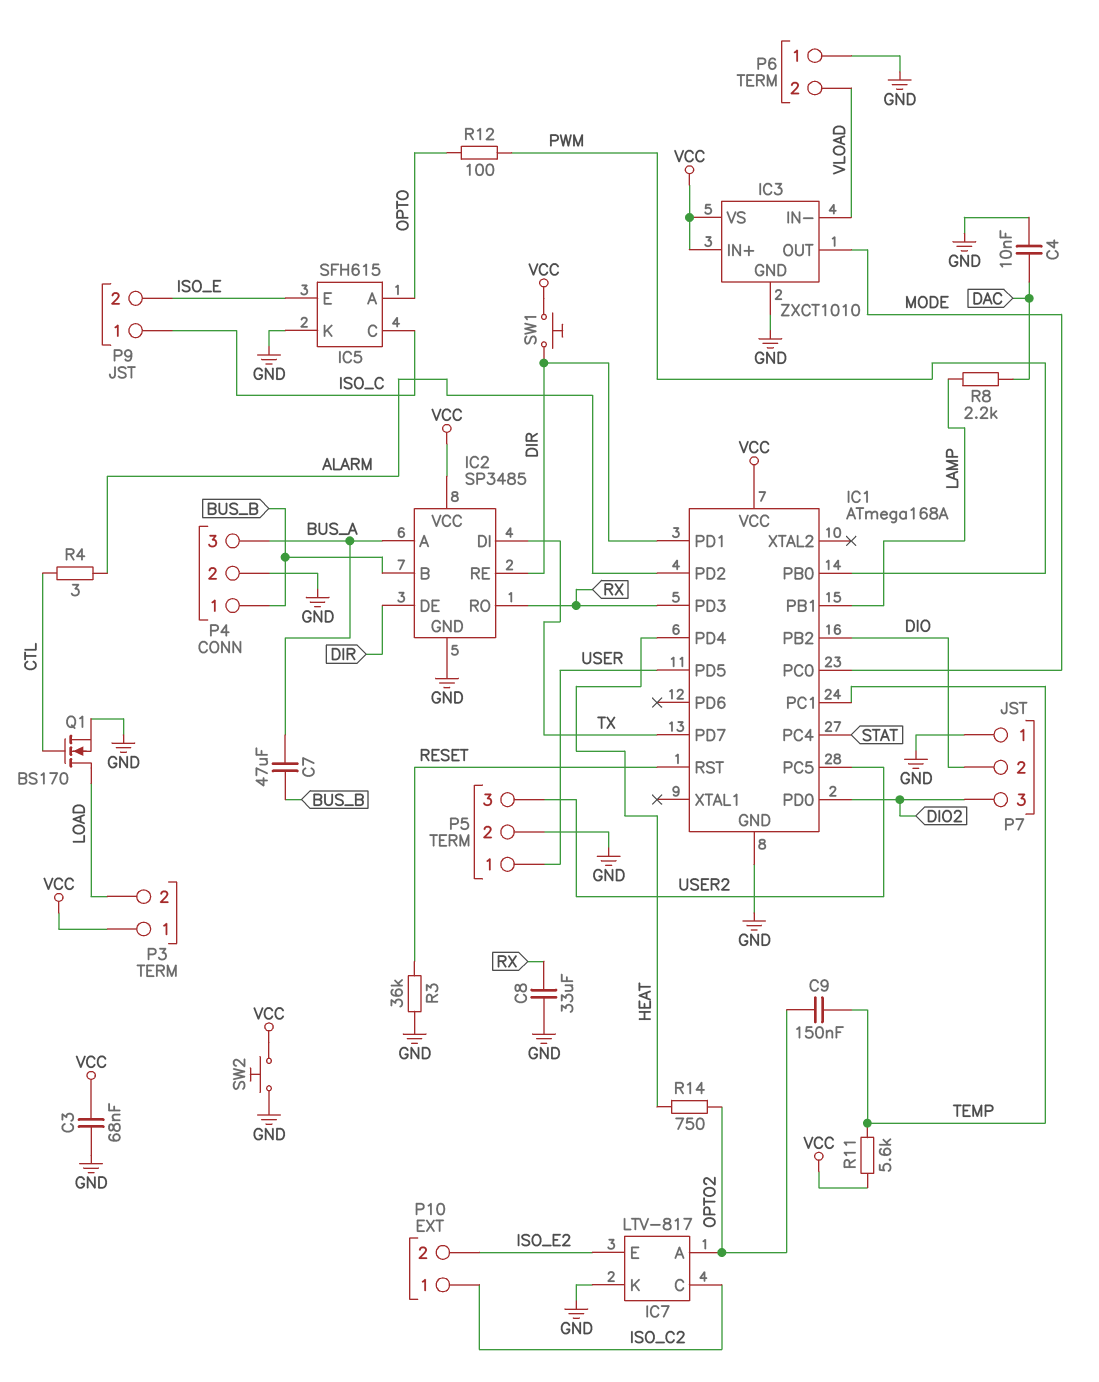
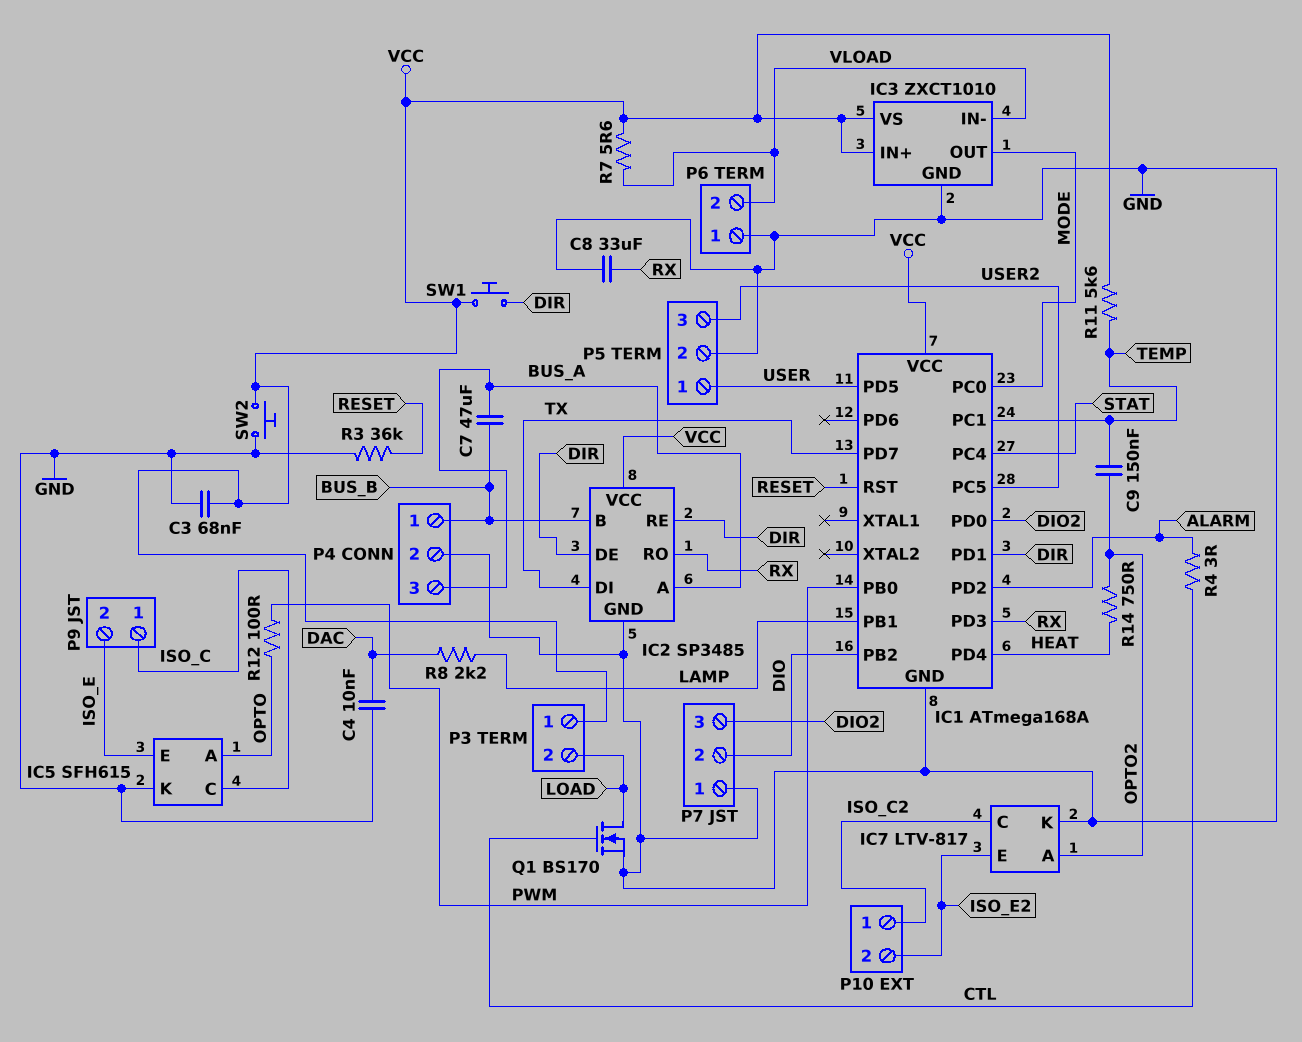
R7: none -> 5.6 (VCC, VLOAD)

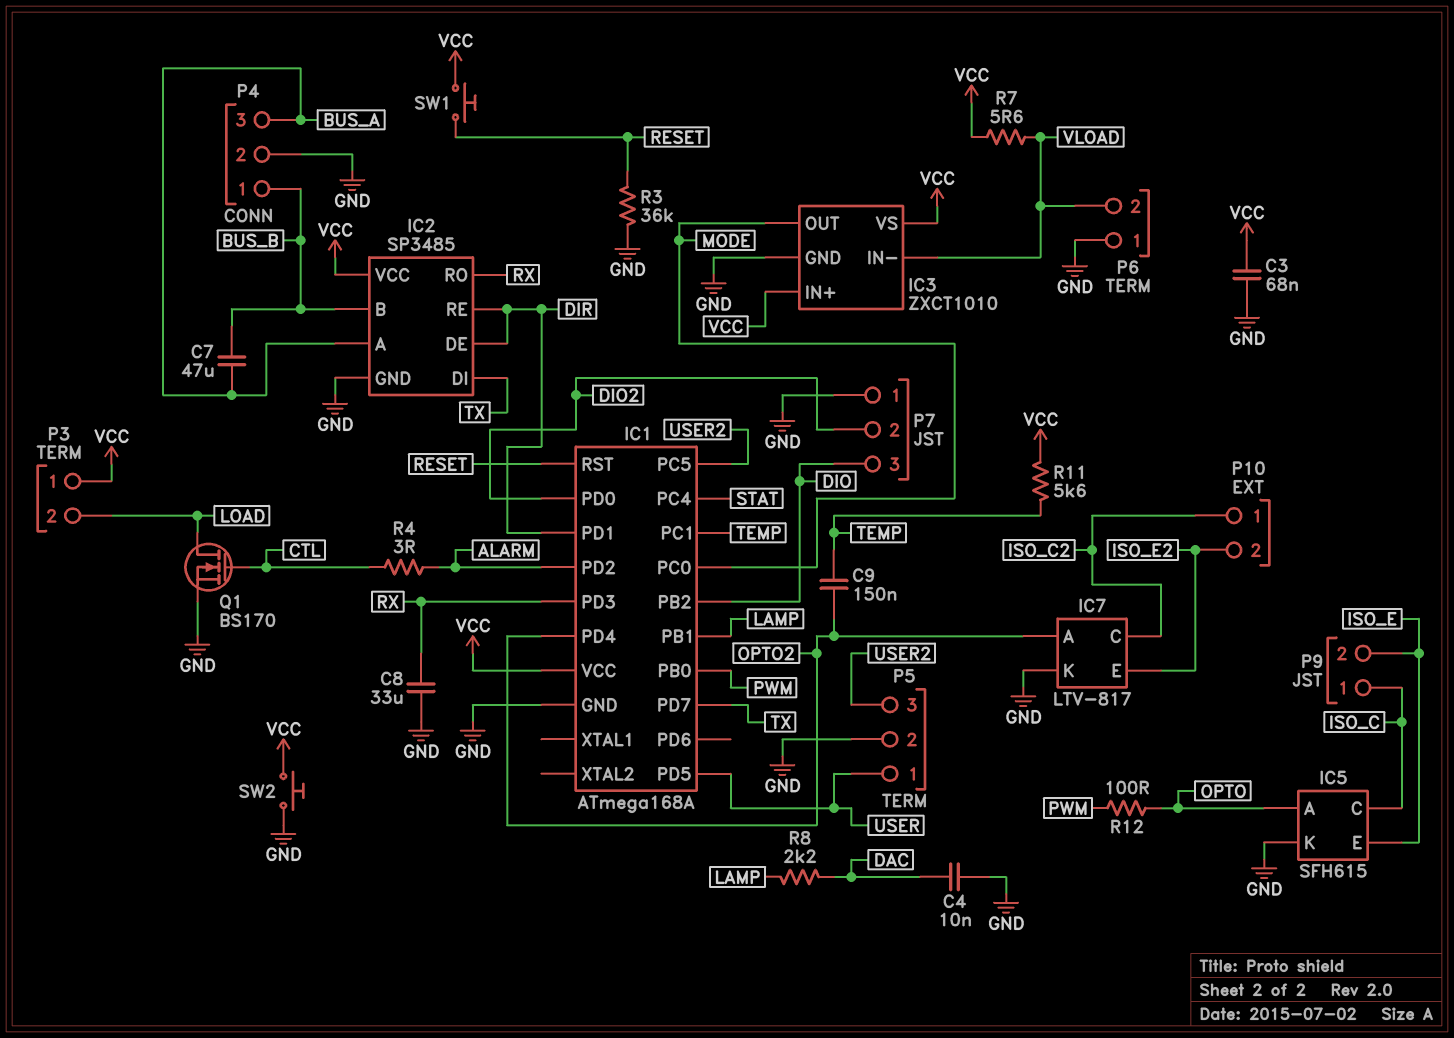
IC1 pin PD4: HEAT -> OPTO2
P7 pin 2: DIO -> DIO2
P7 pin 3: DIO2 -> DIO
R14: 750 (HEAT, OPTO2) -> none
SW1: button (DIR, VCC) -> button (RESET, VCC)

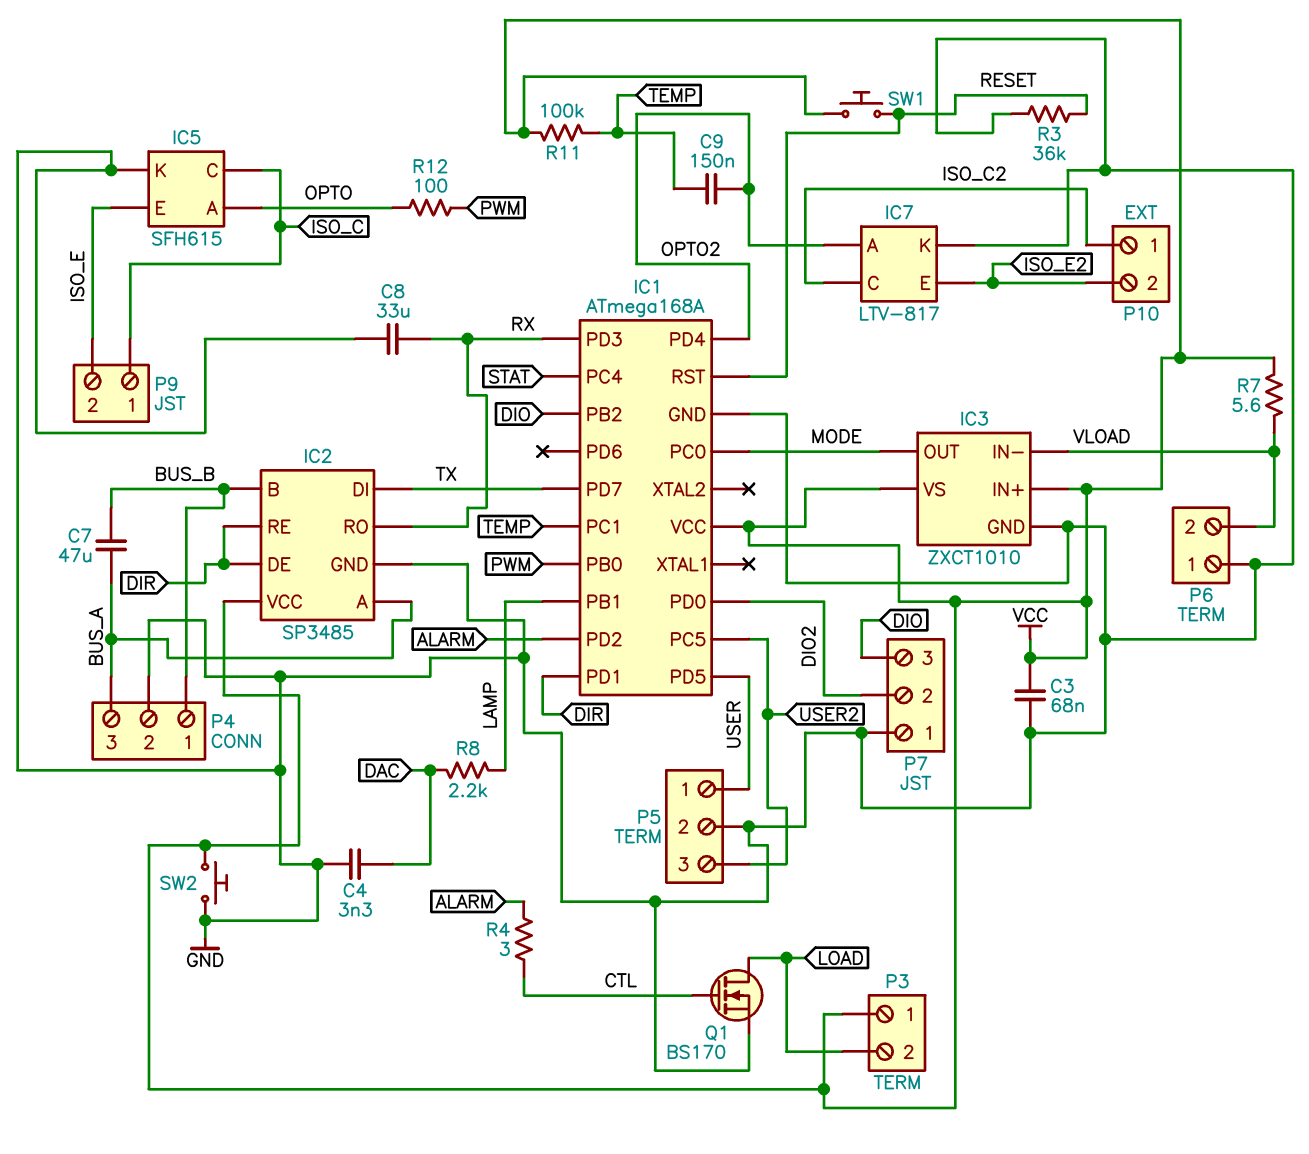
C4: 10nF (DAC, GND) -> 3.3nF (DAC, GND)
R11: 5.6k (TEMP, VCC) -> 100k (TEMP, VCC)

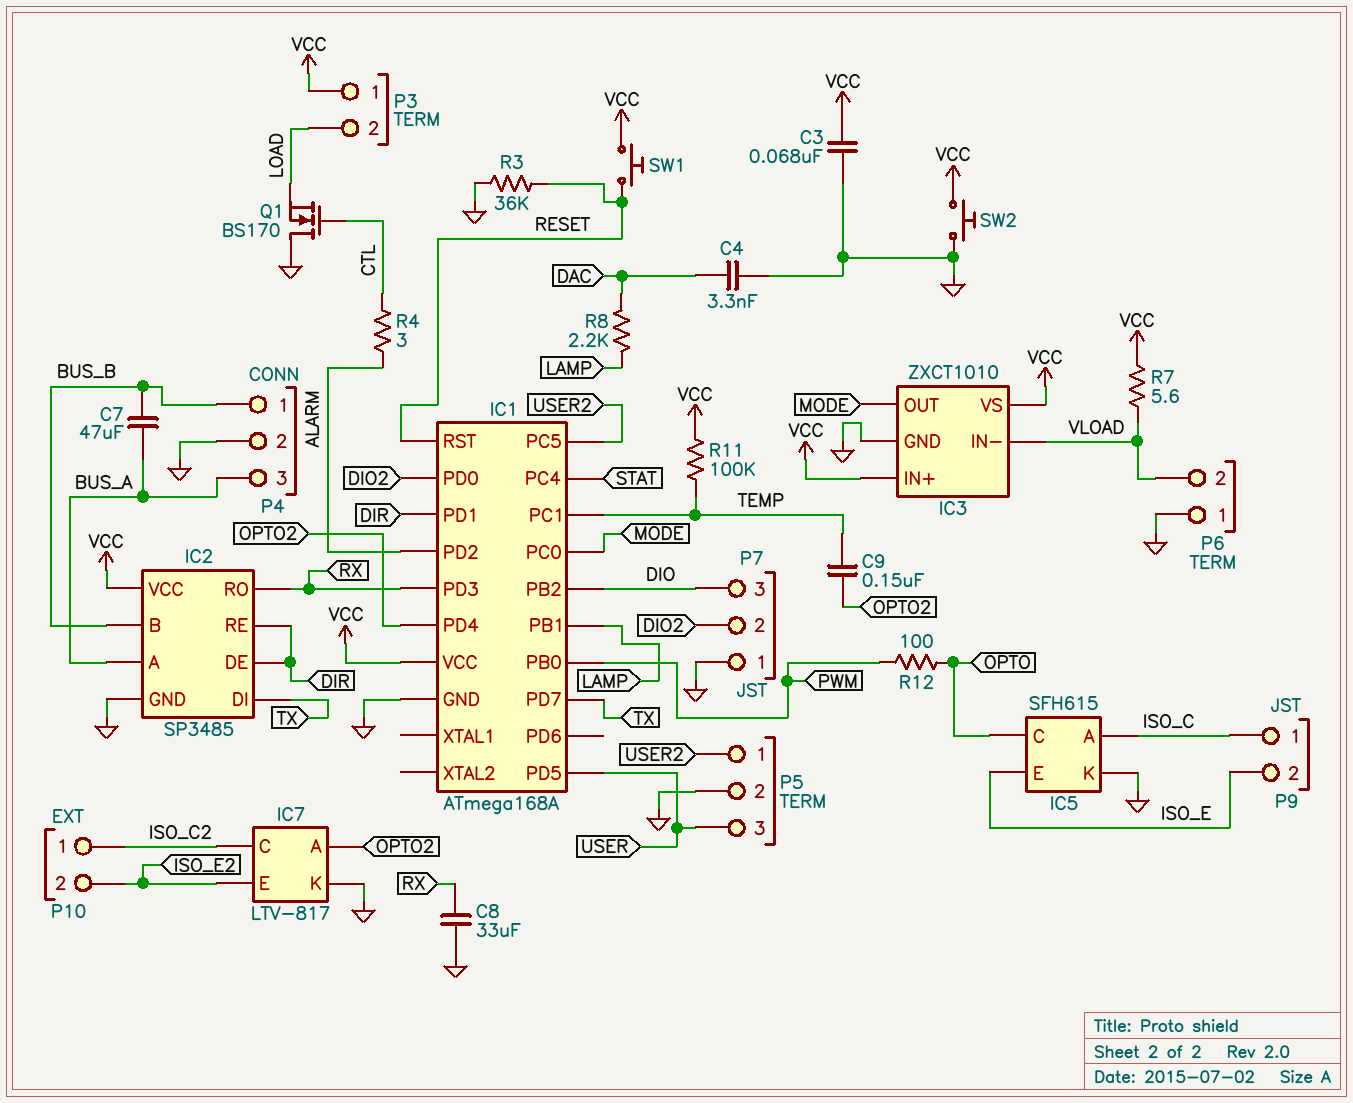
IC5 pin A: OPTO -> ISO_C
IC5 pin C: ISO_C -> OPTO
P5 pin 1: USER -> USER2
P5 pin 3: USER2 -> USER
Q1: NMOS BS170 (G CTL, D LOAD, S GND) -> NMOS BS170 (G CTL, D GND, S LOAD)

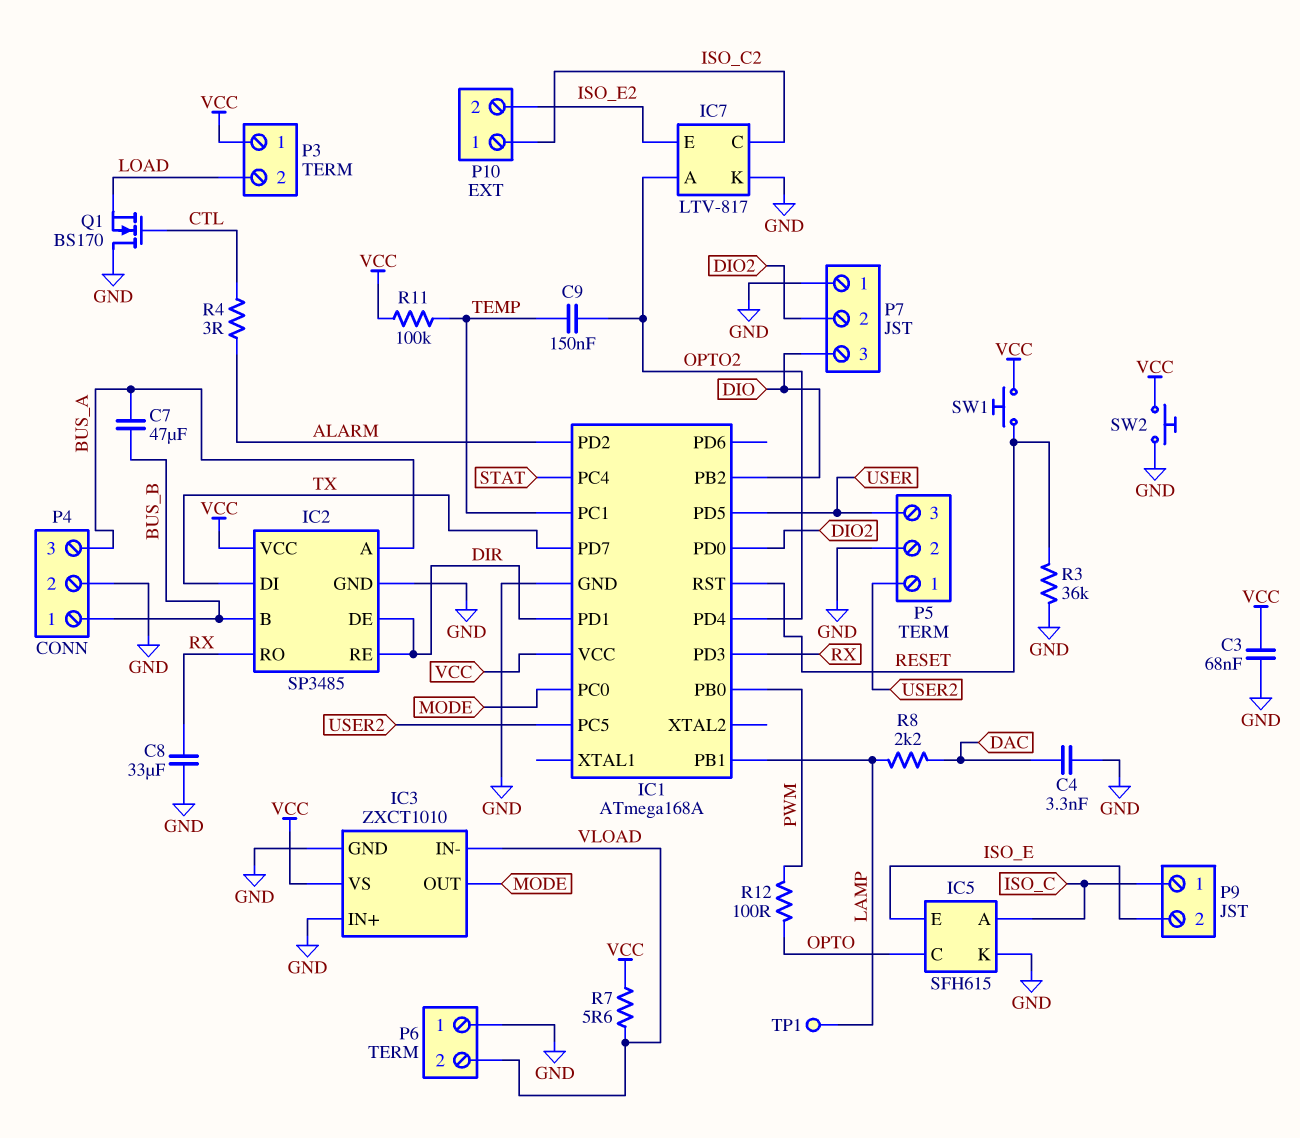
IC3 pin IN+: VCC -> GND
TP1: none -> test point (LAMP)

